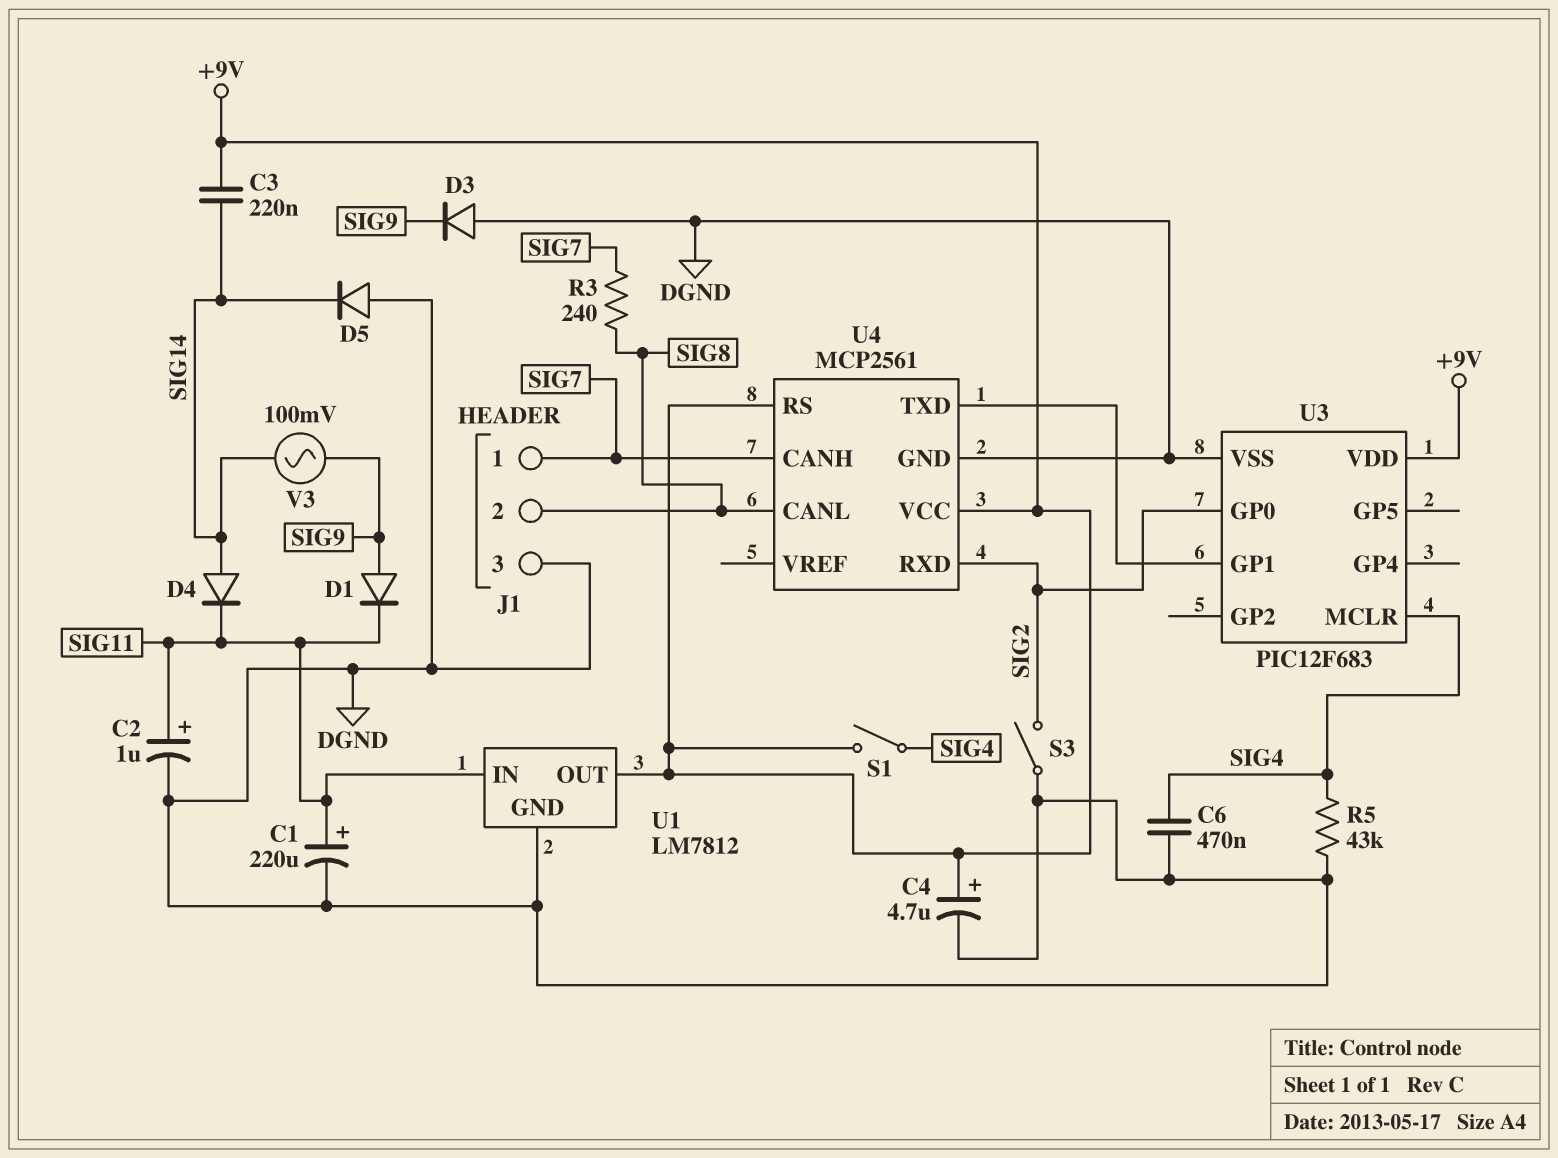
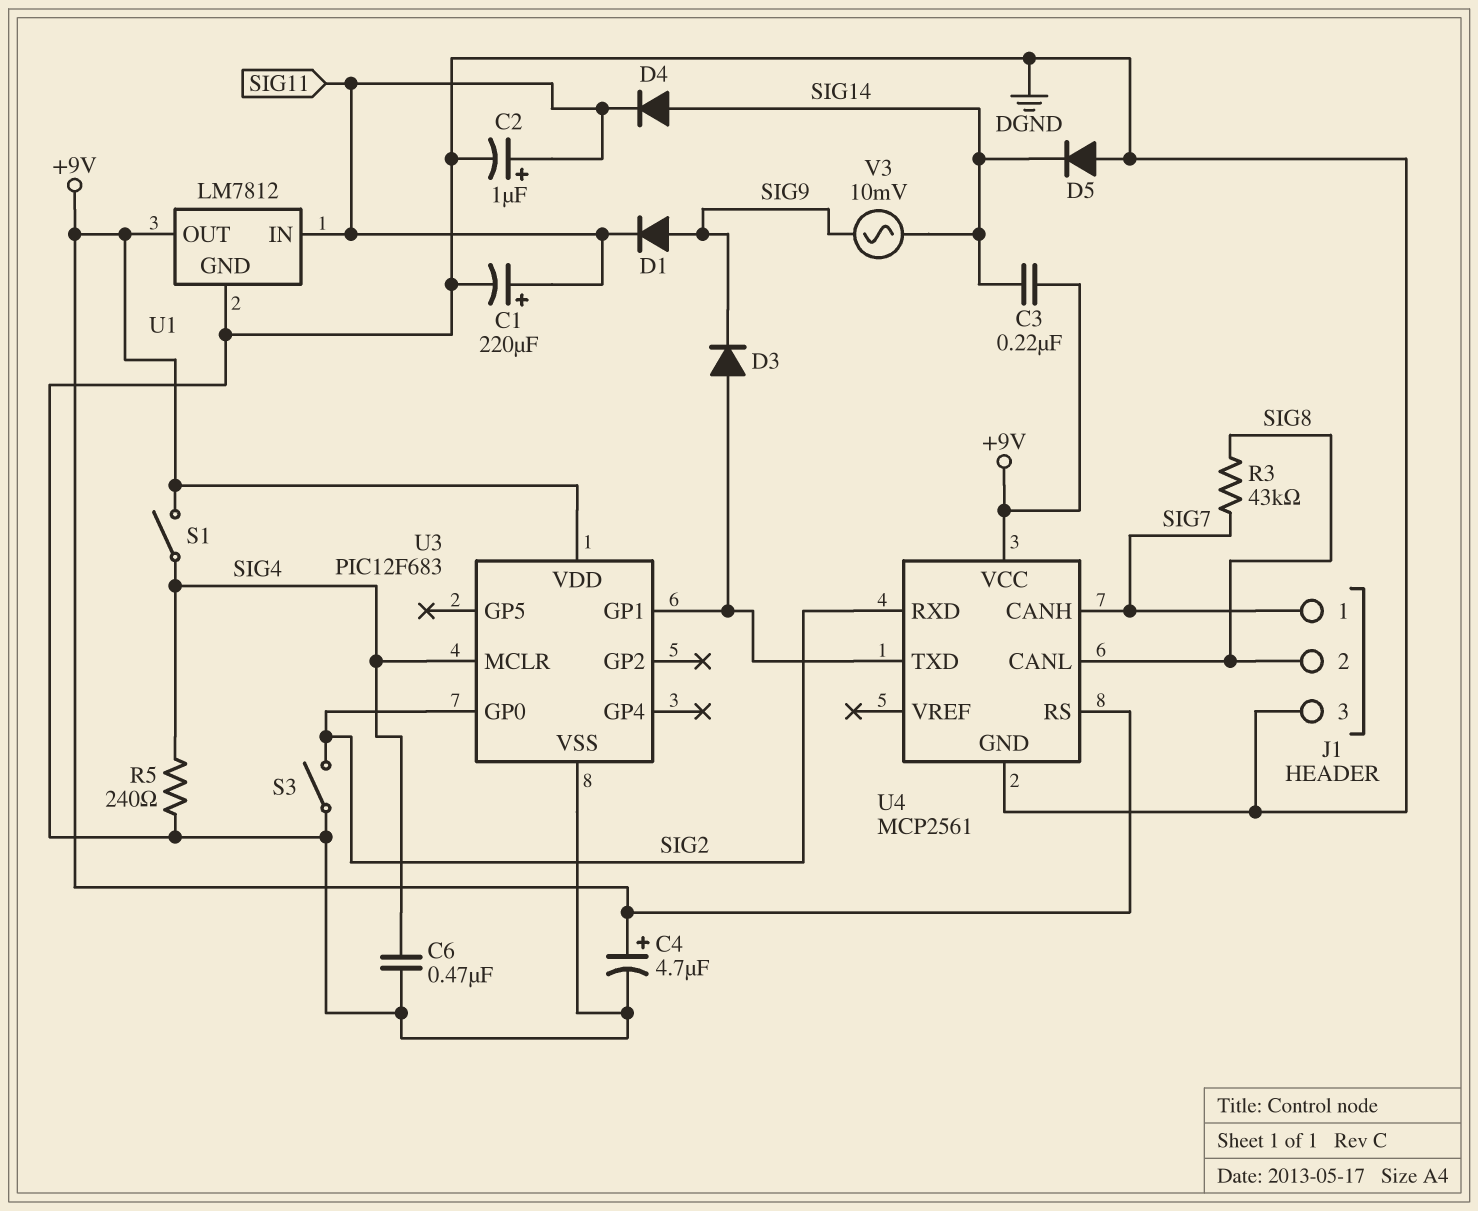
D3: diode (A DGND, K SIG9) -> diode (A U3/GP1, K SIG9)
R3: 240 (SIG7, SIG8) -> 43k (SIG7, SIG8)
R5: 43k (DGND, SIG4) -> 240 (DGND, SIG4)
V3: AC 100mV (SIG9, SIG14) -> AC 10mV (SIG9, SIG14)

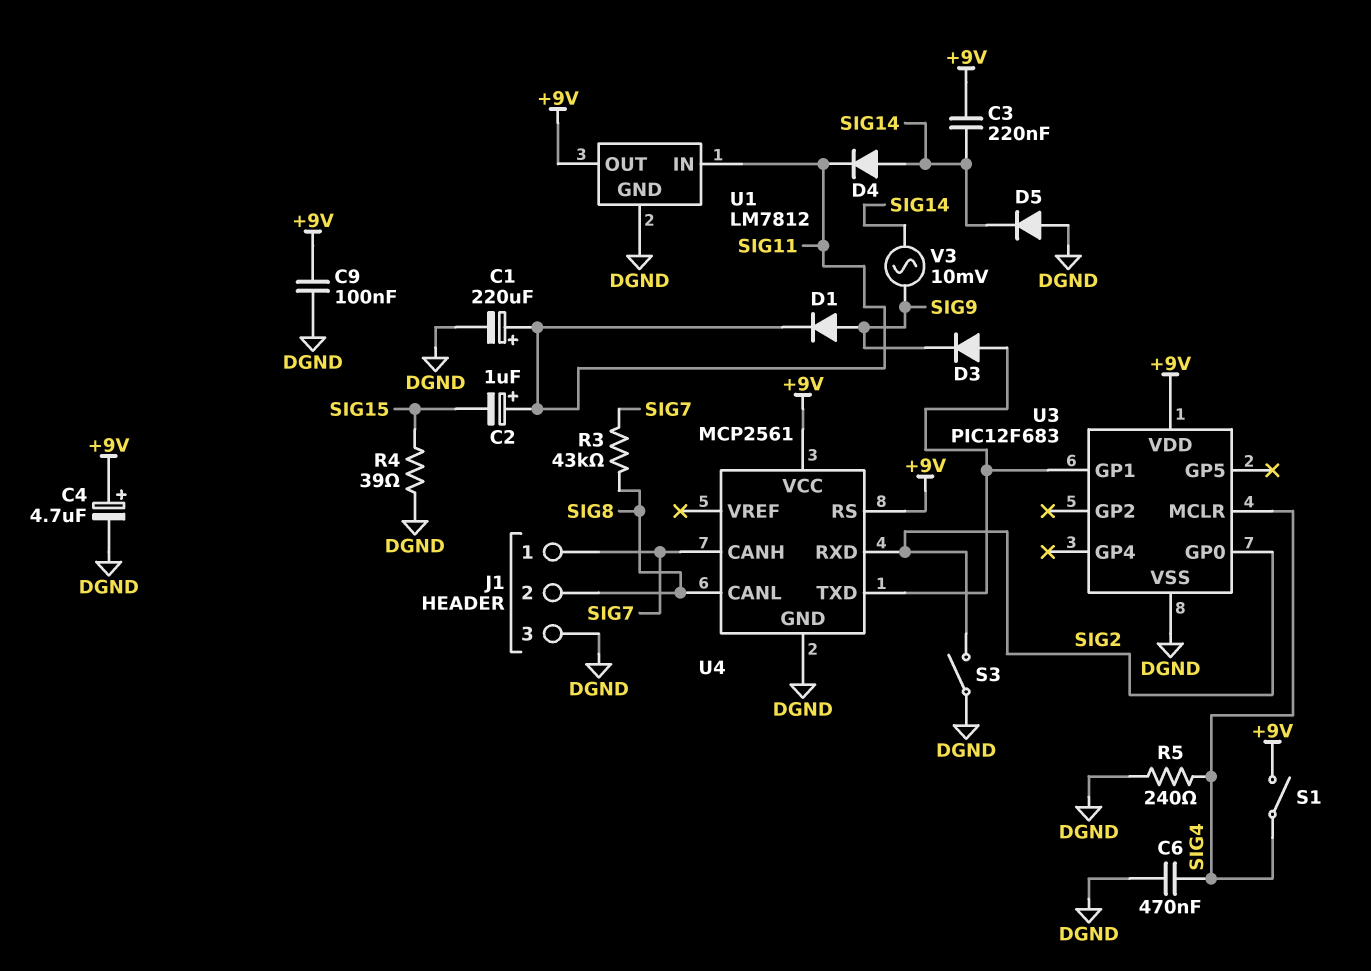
C2: 1uF (plus SIG11, minus DGND) -> 1uF (plus SIG11, minus SIG15)
C9: none -> 100nF (+9V, DGND)
R4: none -> 39 (DGND, SIG15)

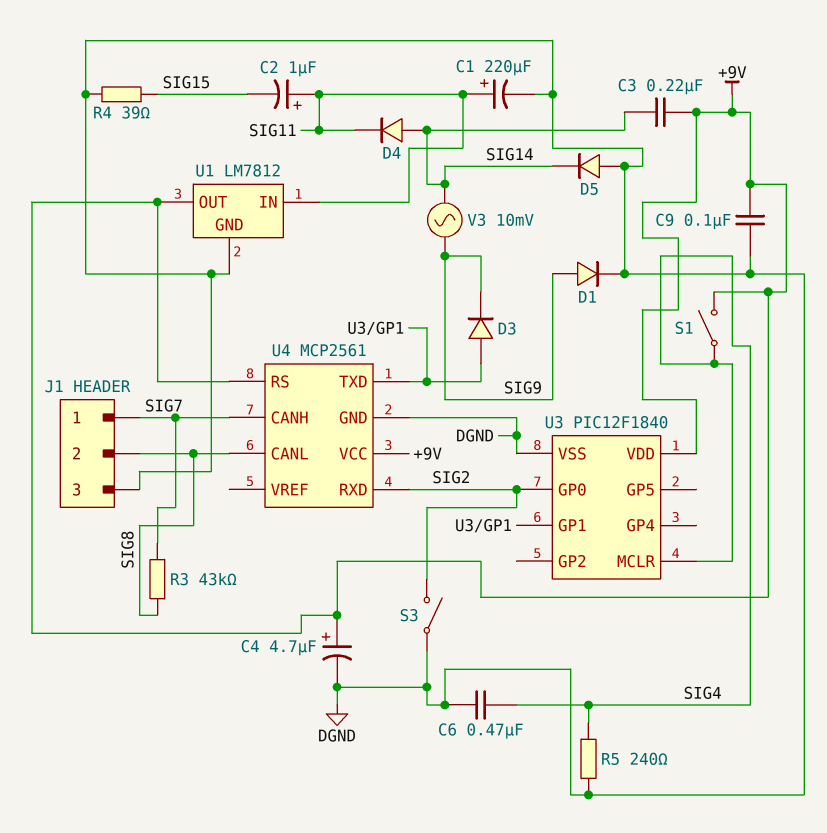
D1: diode (A SIG9, K SIG11) -> diode (A SIG9, K DGND)
U3: PIC12F683 -> PIC12F1840

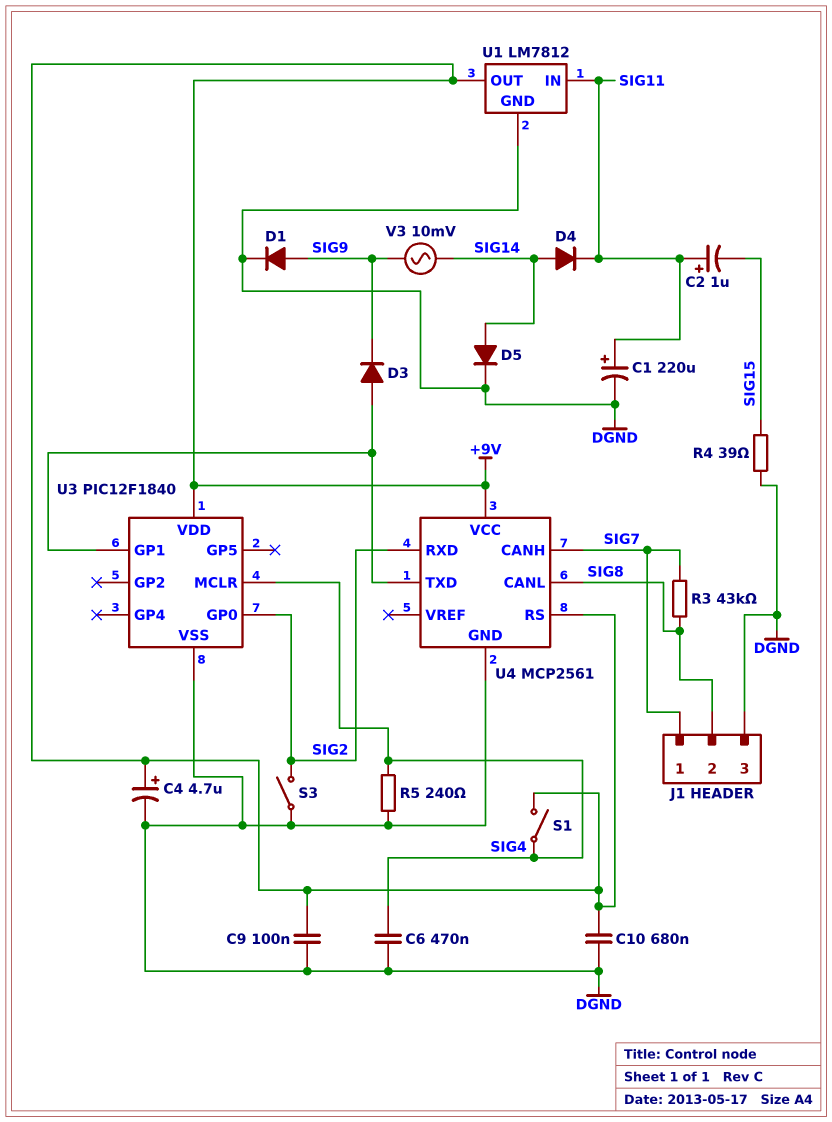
C3: 220nF (+9V, SIG14) -> none
C10: none -> 680nF (+9V, DGND)
D5: diode (A DGND, K SIG14) -> diode (A SIG14, K DGND)

